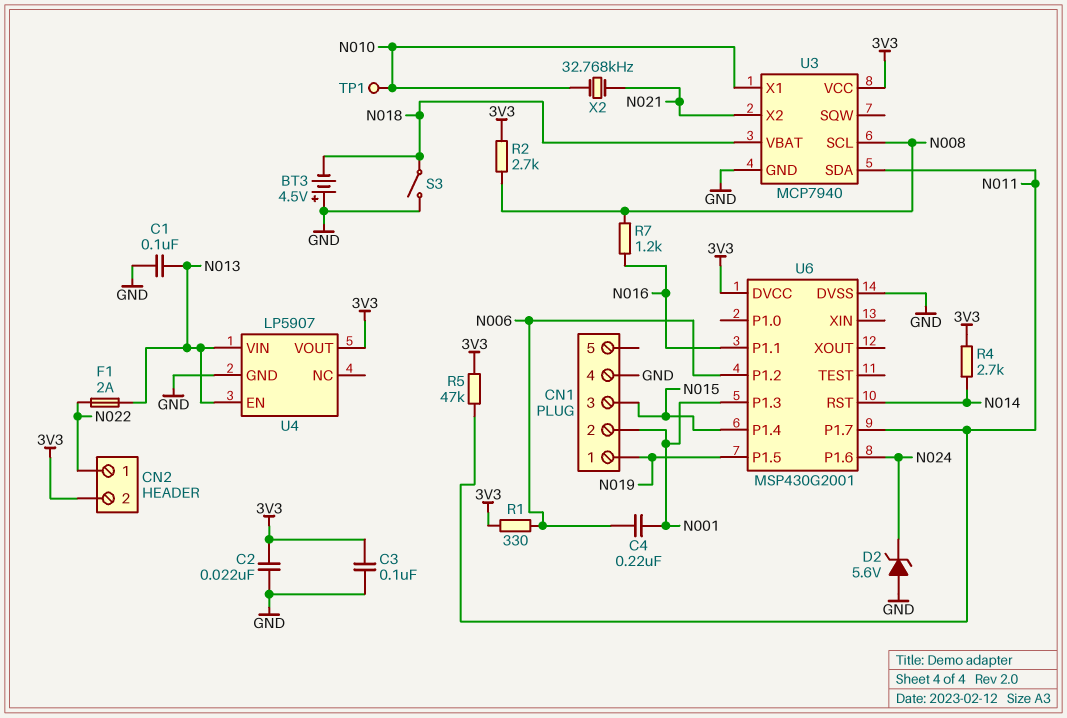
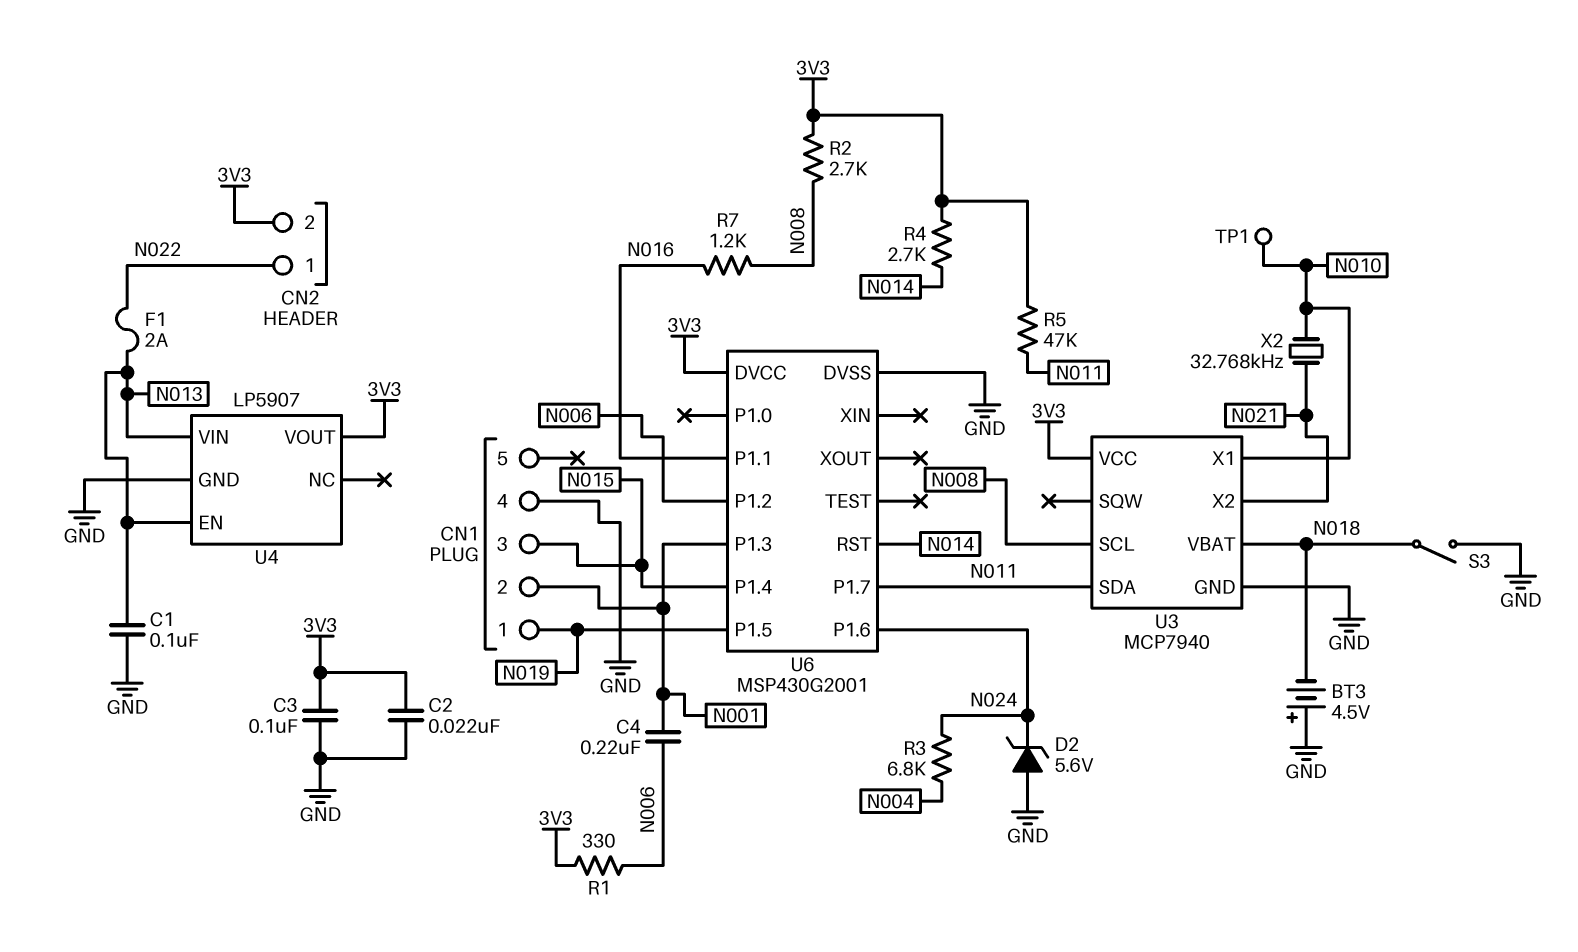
R3: none -> 6.8k (N004, N024)

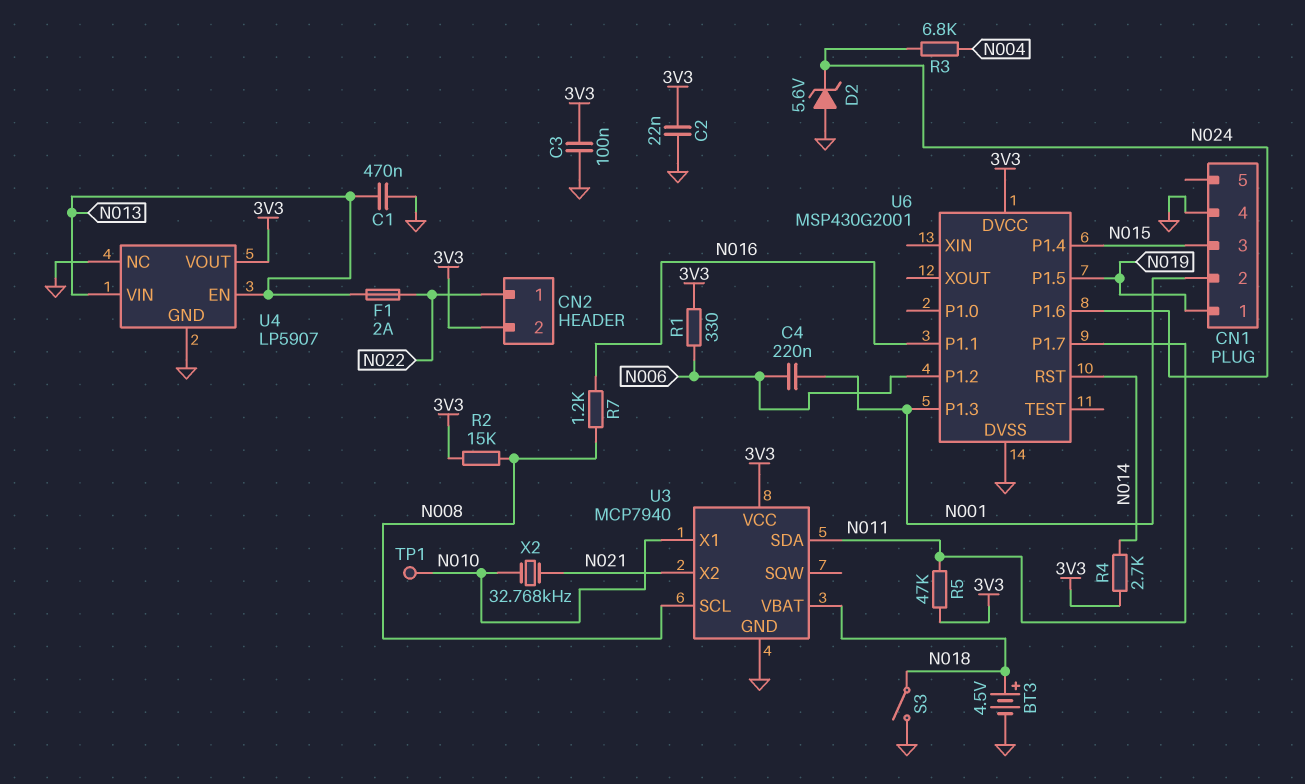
BT3: 4.5V (plus GND, minus N018) -> 4.5V (plus N018, minus GND)
C1: 100nF (GND, N013) -> 470nF (GND, N013)
R2: 2.7k (3V3, N008) -> 15k (3V3, N008)
U4 pin NC: none -> GND

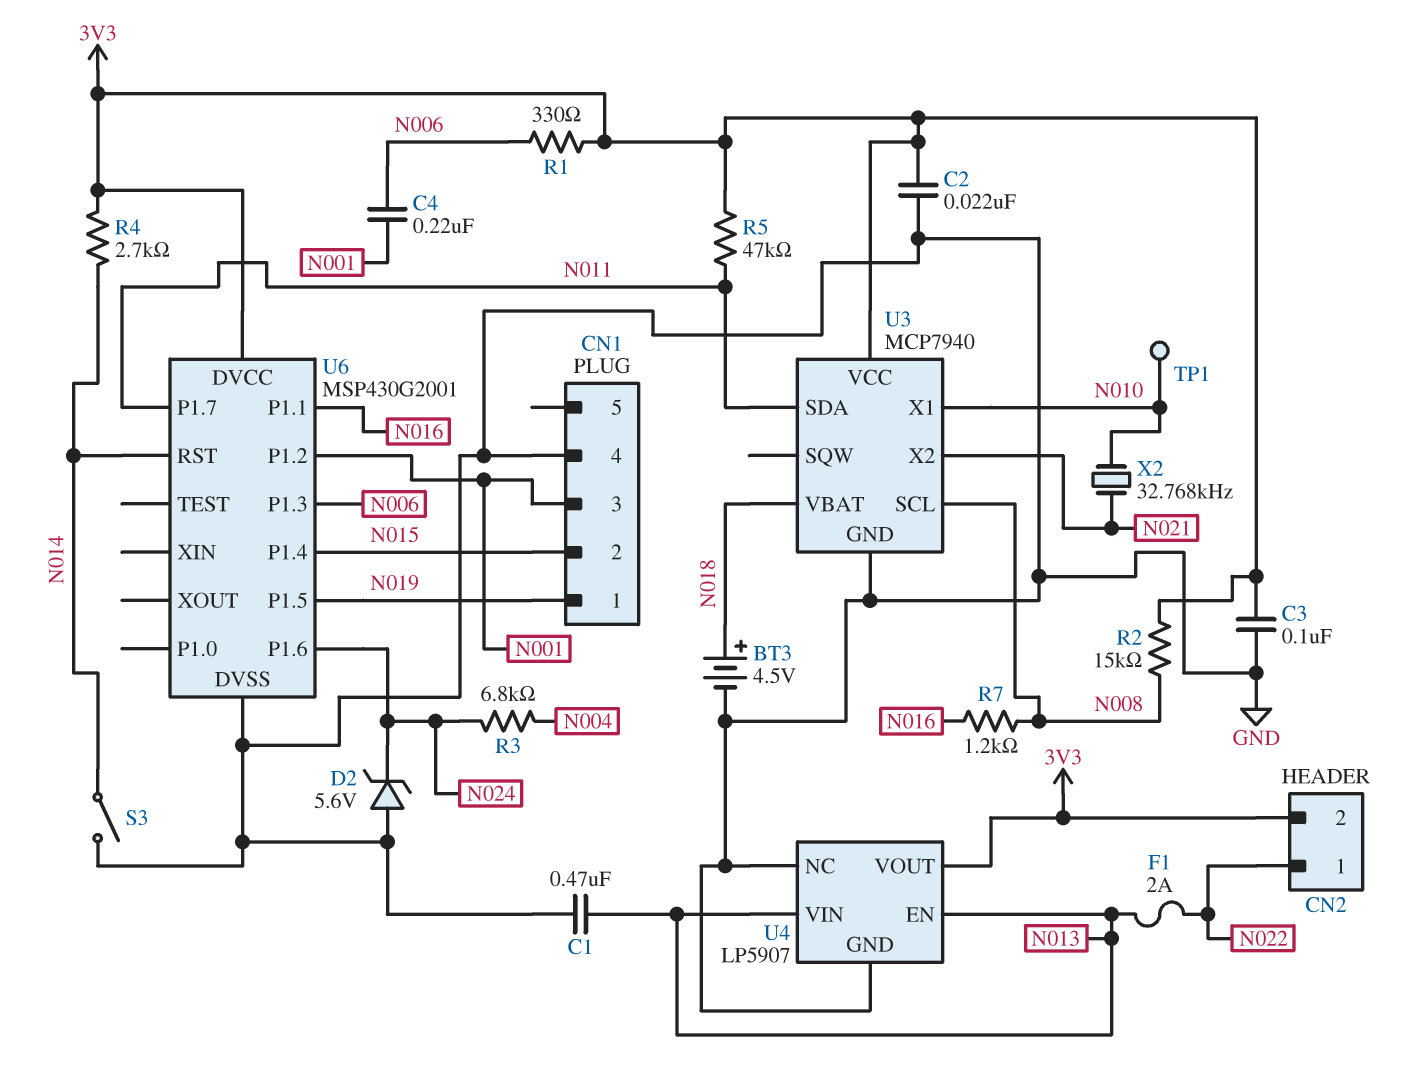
CN1 pin 2: N001 -> N015
CN1 pin 3: N015 -> N001
S3: switch (GND, N018) -> switch (GND, N014)
U6 pin P1.2: N006 -> N001
U6 pin P1.3: N001 -> N006

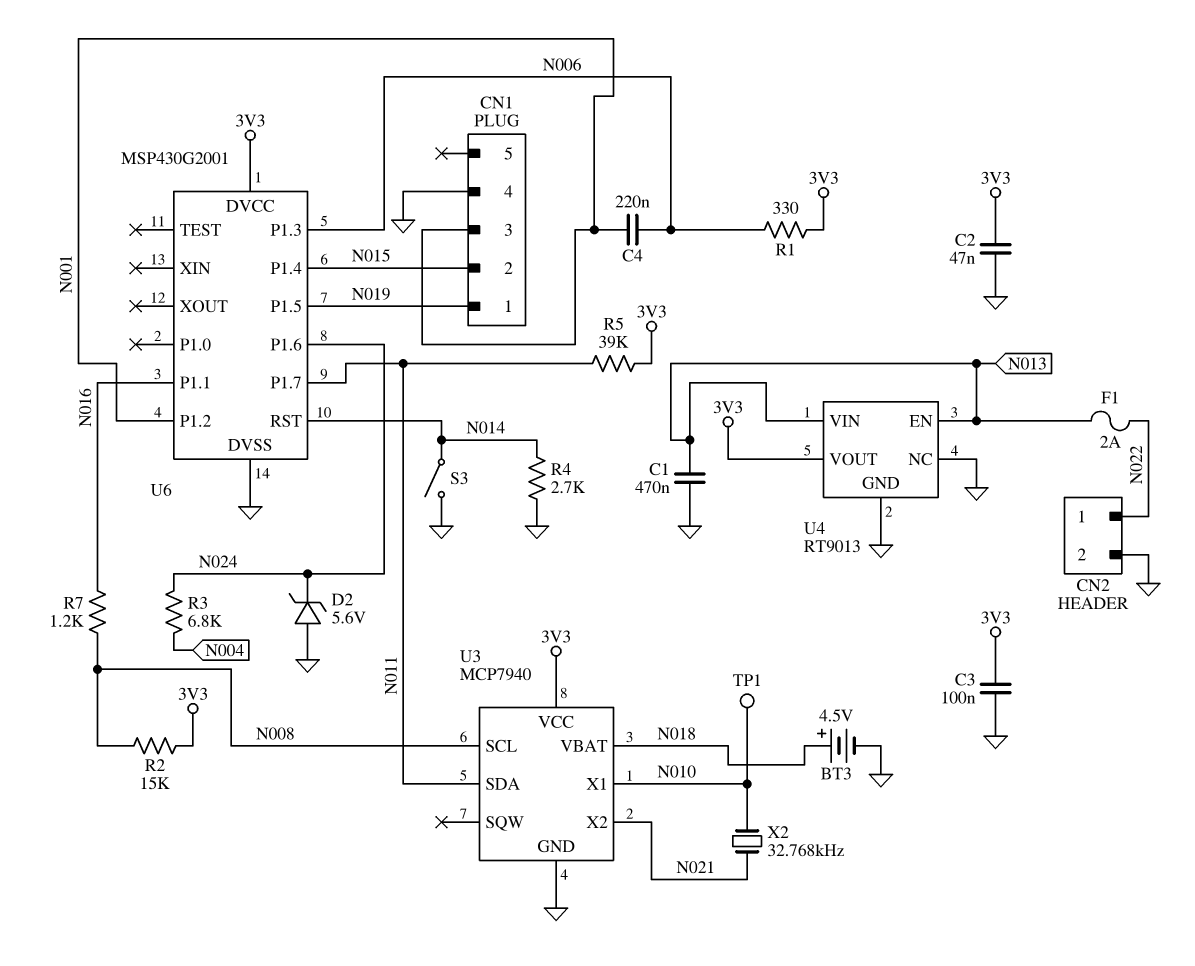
C2: 22nF (3V3, GND) -> 47nF (3V3, GND)
CN2 pin 2: 3V3 -> GND
R4: 2.7k (3V3, N014) -> 2.7k (GND, N014)
R5: 47k (3V3, N011) -> 39k (3V3, N011)
U4: LP5907 -> RT9013

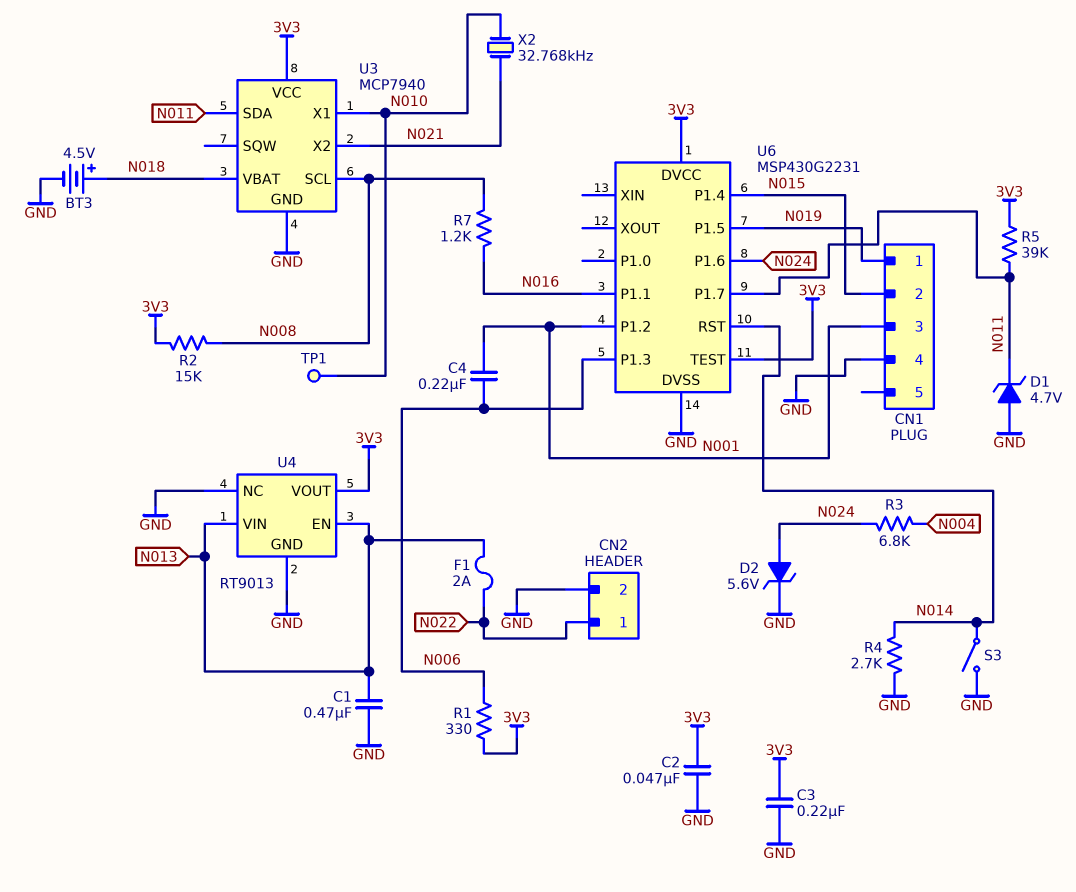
C3: 100nF (3V3, GND) -> 220nF (3V3, GND)
D1: none -> zener 4.7V (A GND, K N011)
D2: zener 5.6V (A GND, K N024) -> zener 5.6V (A N024, K GND)
U6: MSP430G2001 -> MSP430G2231
U6 pin TEST: none -> 3V3

